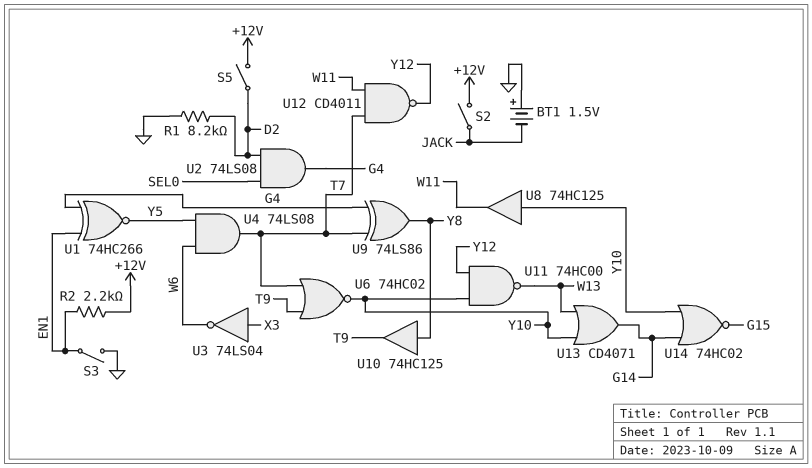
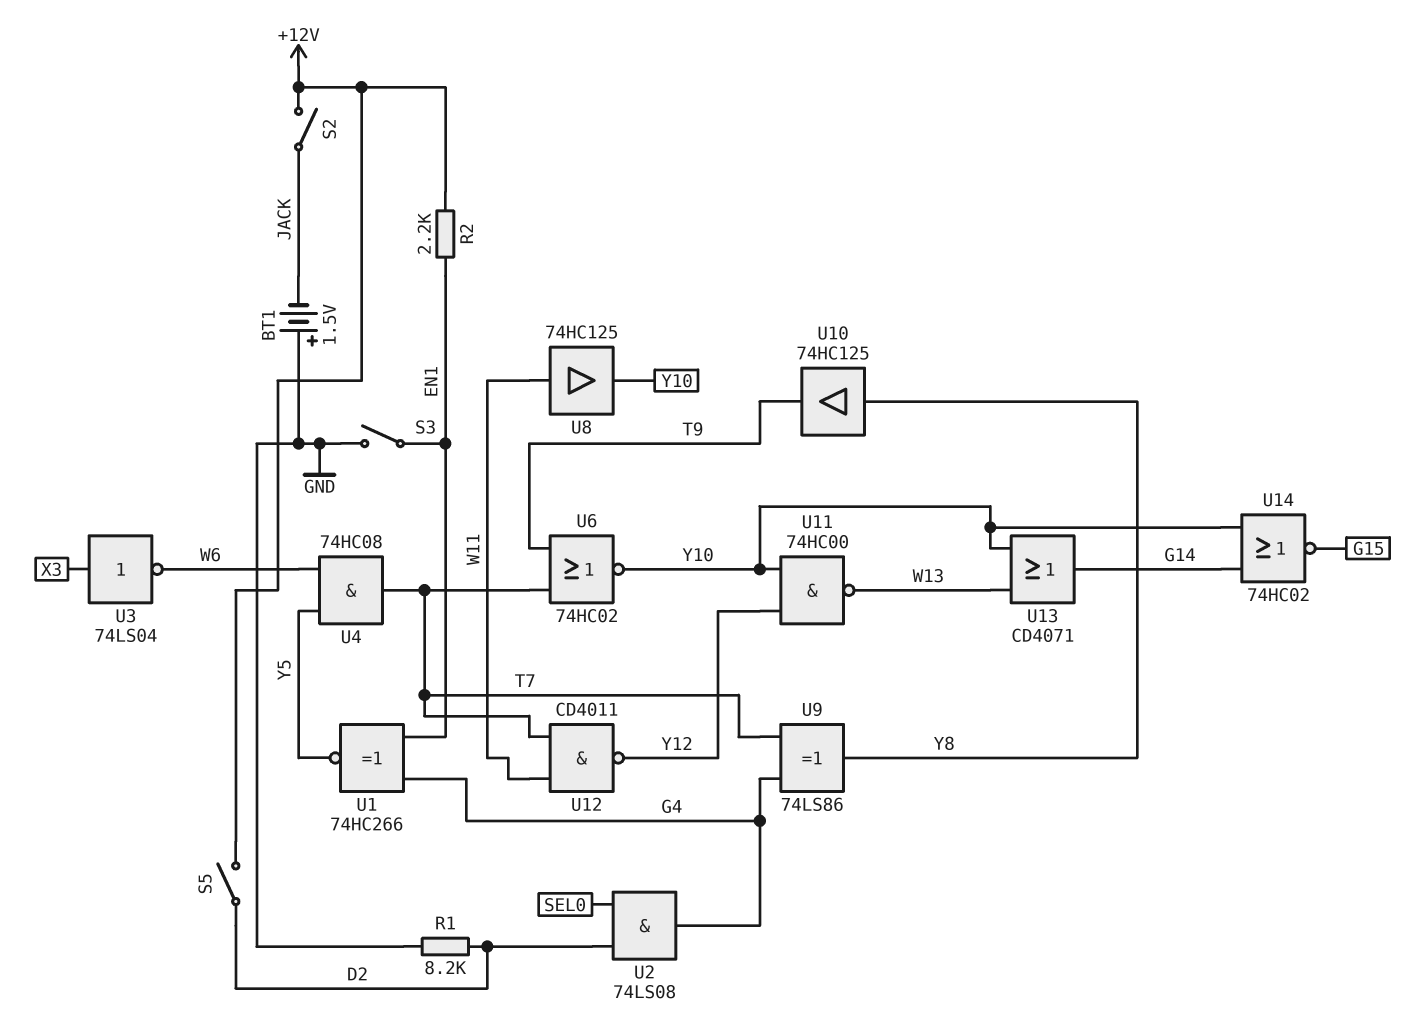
U4: AND 74LS08 (in W6, in Y5, out T7) -> AND 74HC08 (in W6, in Y5, out T7)
U8: buffer 74HC125 (in Y10, out W11) -> buffer 74HC125 (in W11, out Y10)

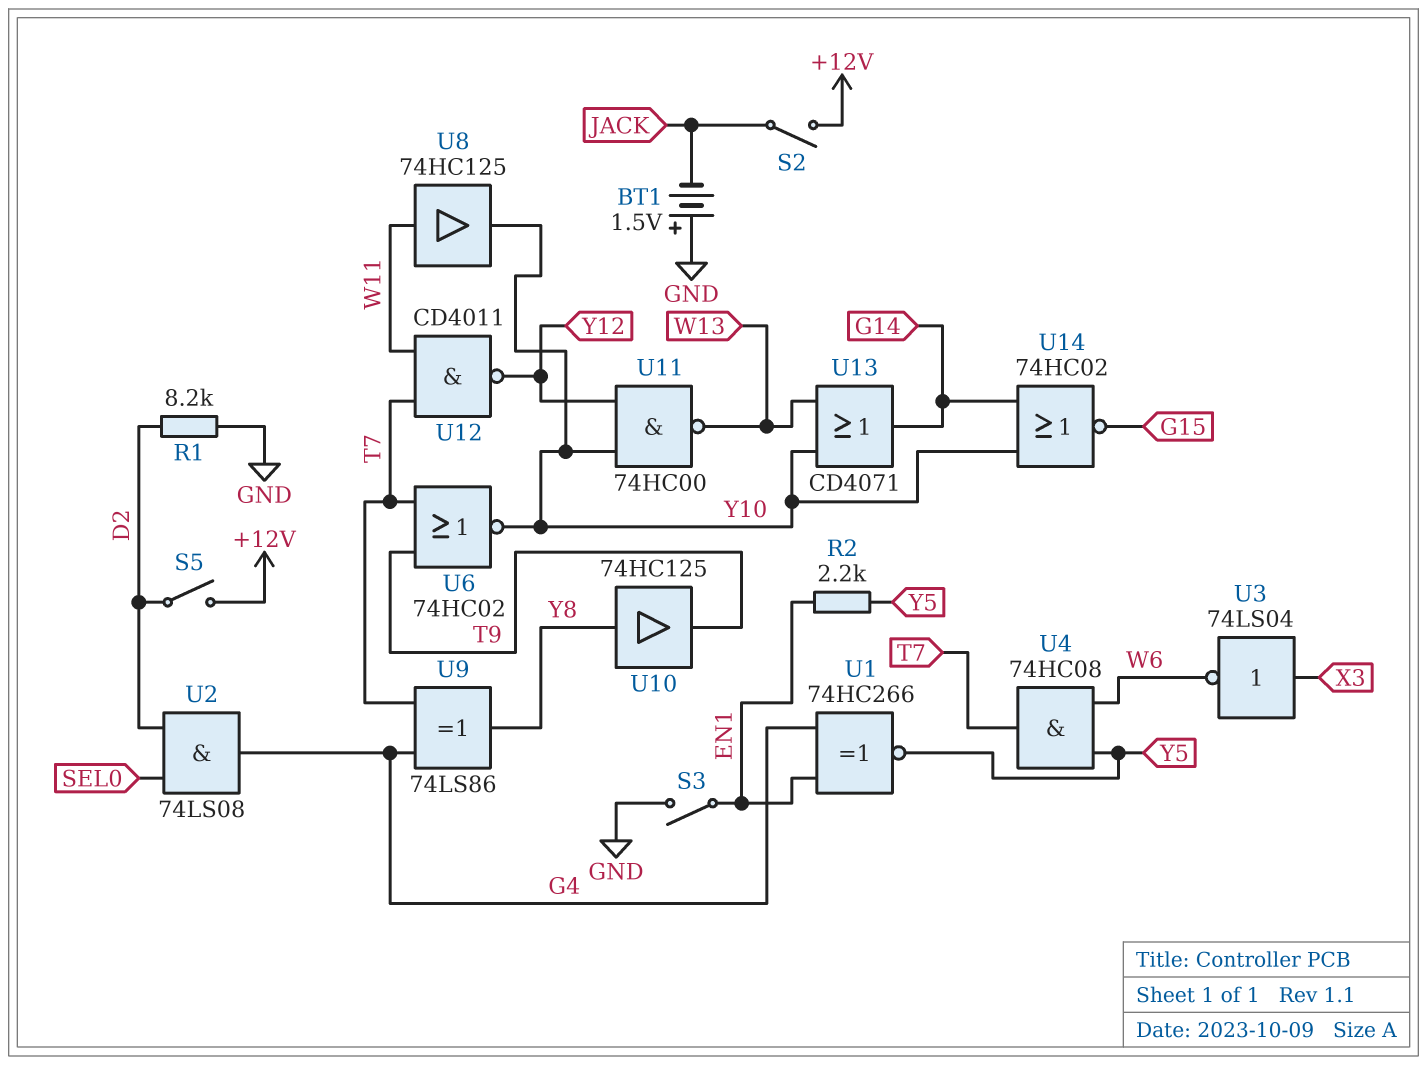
R2: 2.2k (+12V, EN1) -> 2.2k (EN1, Y5)

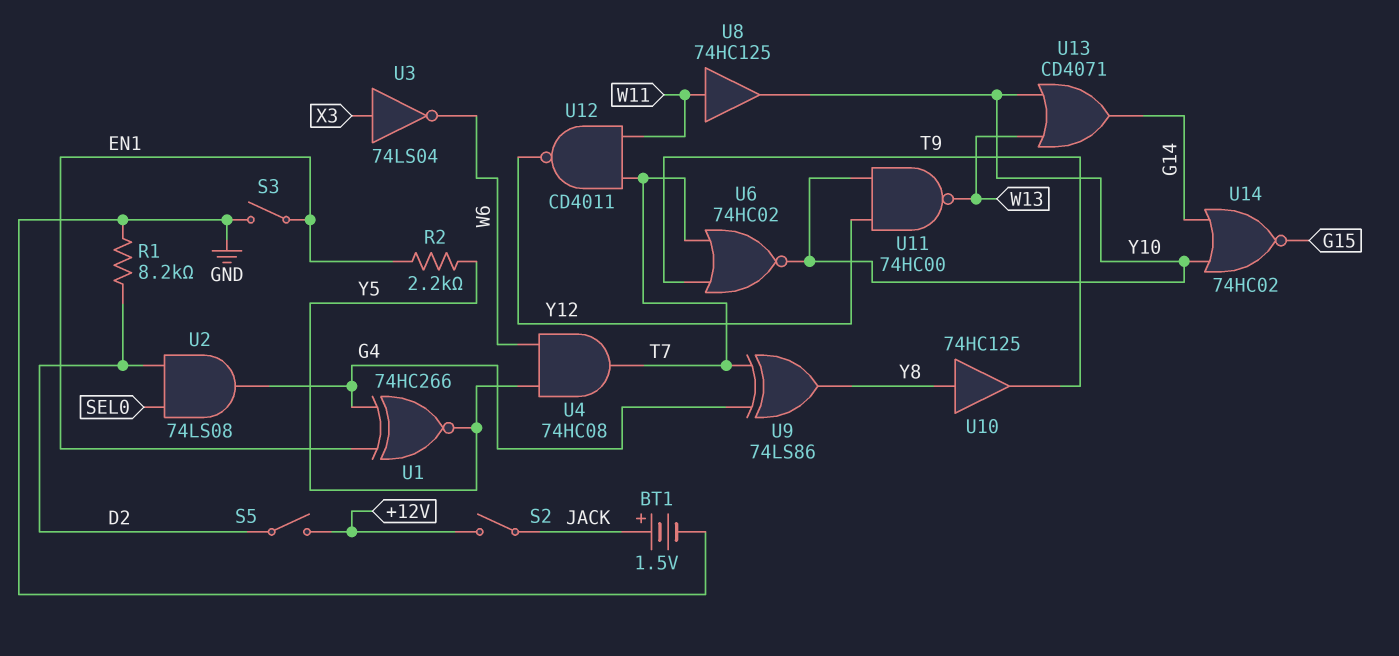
BT1: 1.5V (plus GND, minus JACK) -> 1.5V (plus JACK, minus GND)

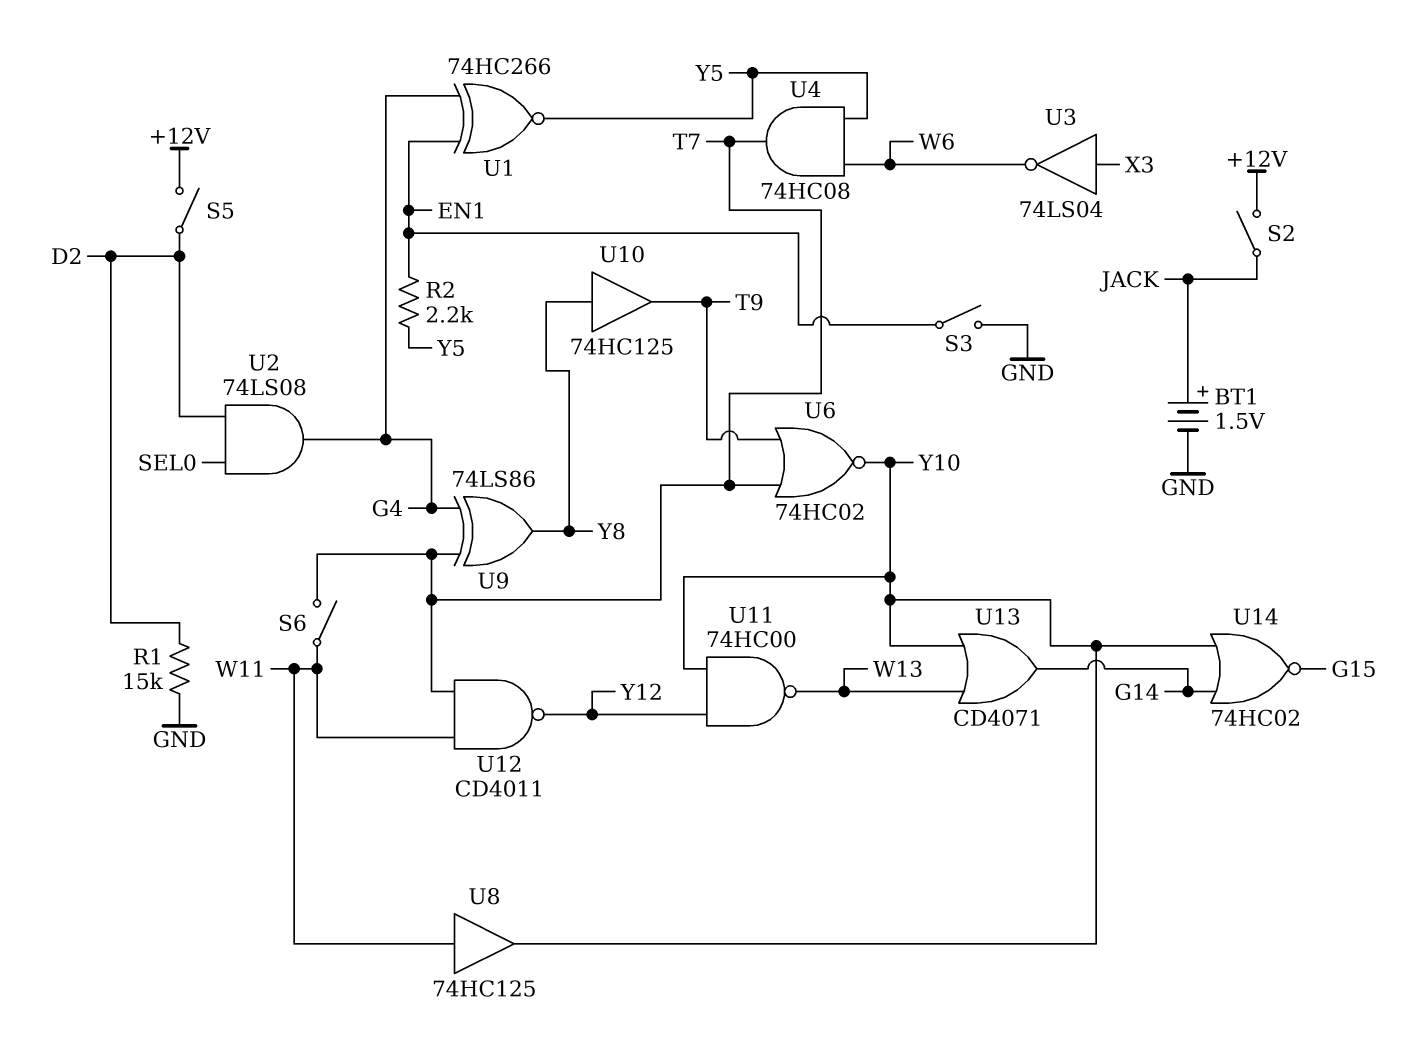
R1: 8.2k (D2, GND) -> 15k (D2, GND)
S6: none -> switch (T7, W11)

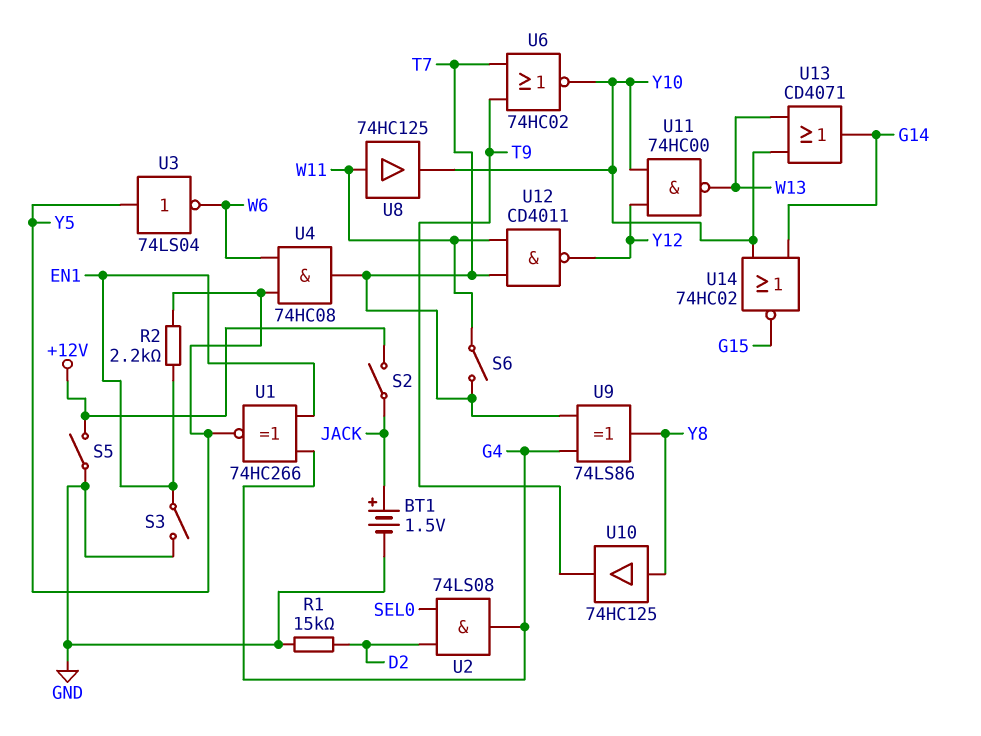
S5: switch (+12V, D2) -> switch (+12V, GND)
U3: NOT 74LS04 (in X3, out W6) -> NOT 74LS04 (in Y5, out W6)

